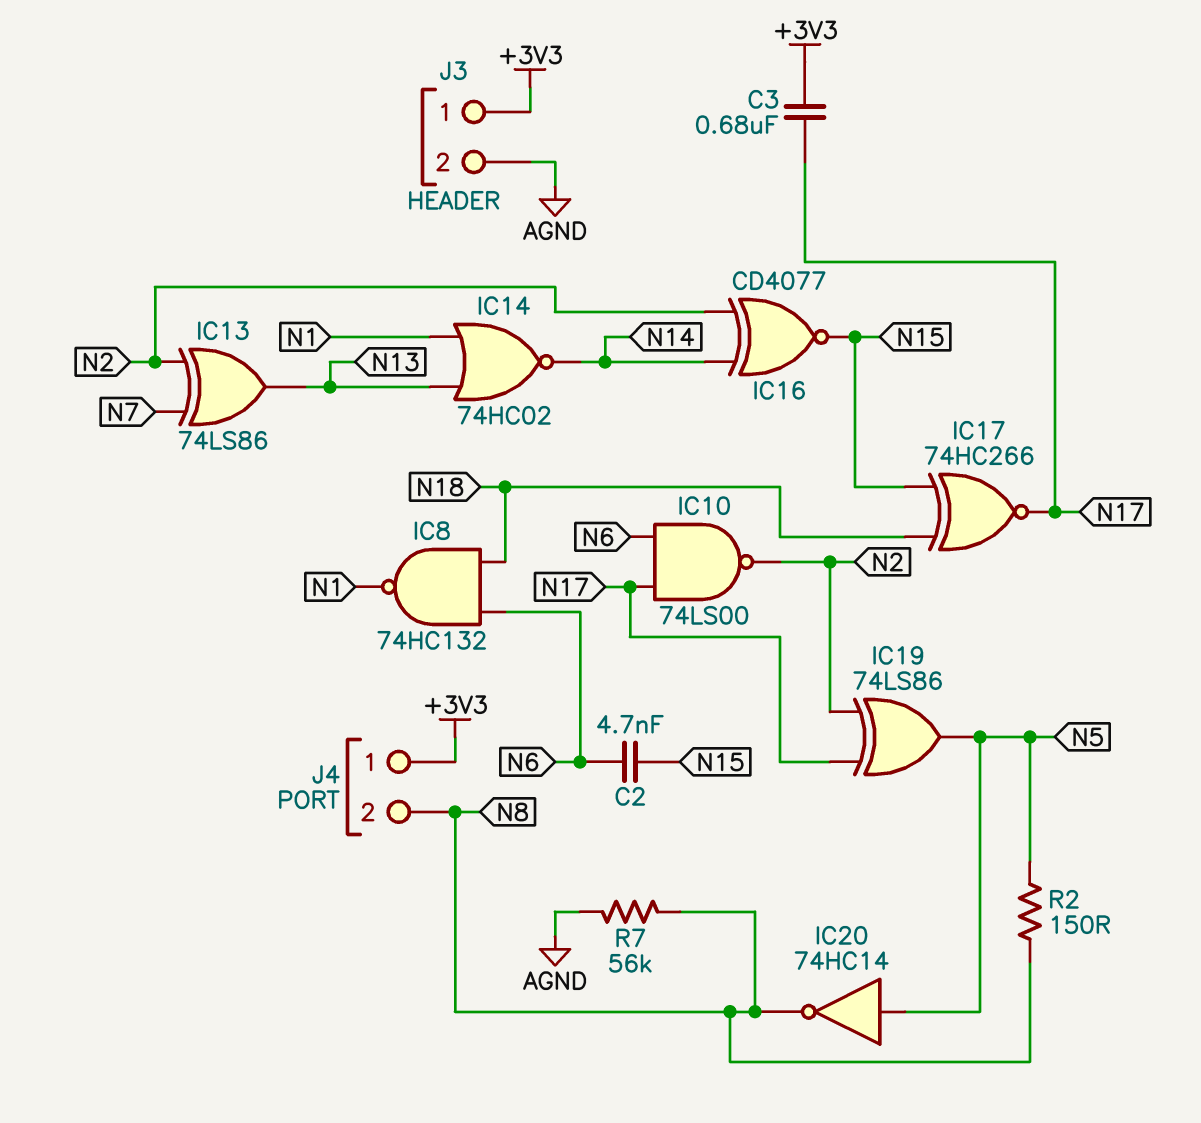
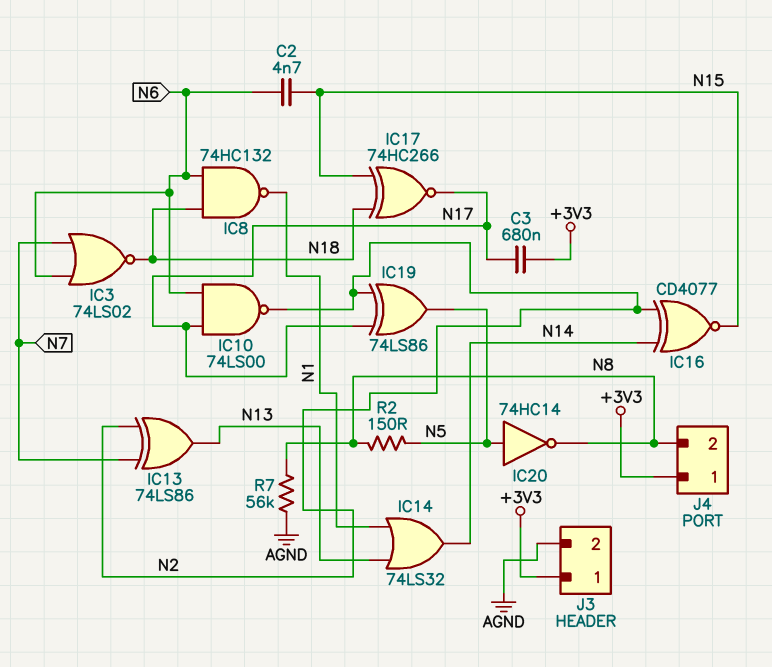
IC3: none -> NOR 74LS02 (in N6, in N7, out N18)
IC14: NOR 74HC02 (in N1, in N13, out N14) -> OR 74LS32 (in N1, in N13, out N14)

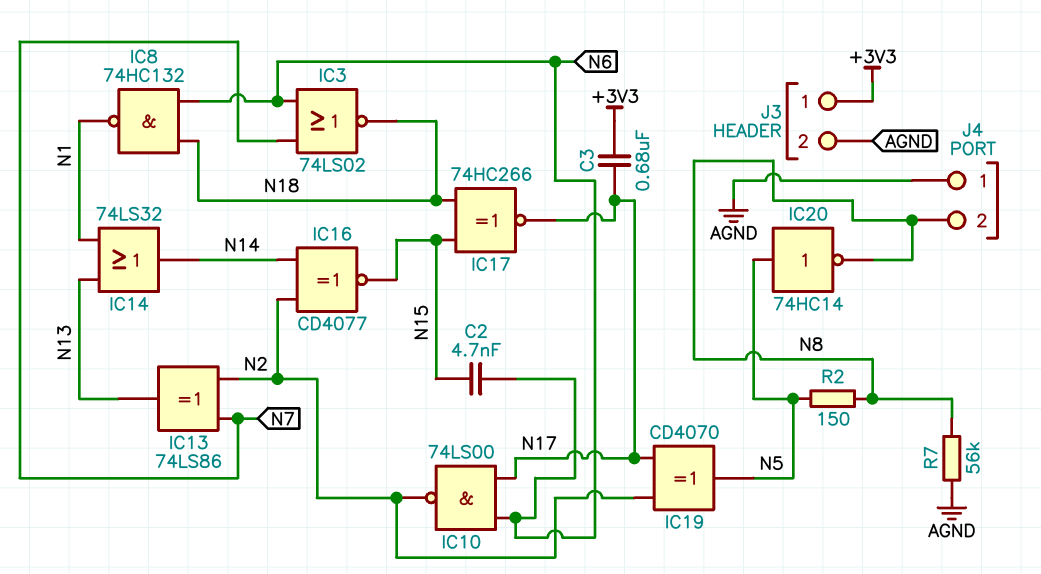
IC19: XOR 74LS86 (in N2, in N17, out N5) -> XOR CD4070 (in N2, in N17, out N5)
J4 pin 1: +3V3 -> AGND

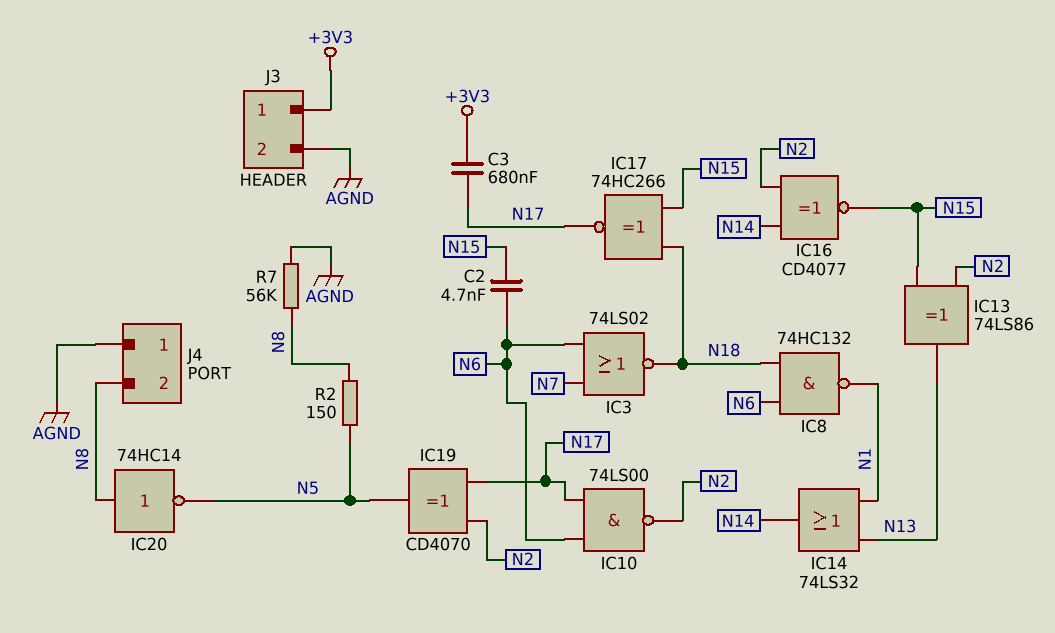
IC13: XOR 74LS86 (in N2, in N7, out N13) -> XOR 74LS86 (in N2, in N15, out N13)
IC20: NOT 74HC14 (in N5, out N8) -> NOT 74HC14 (in N8, out N5)

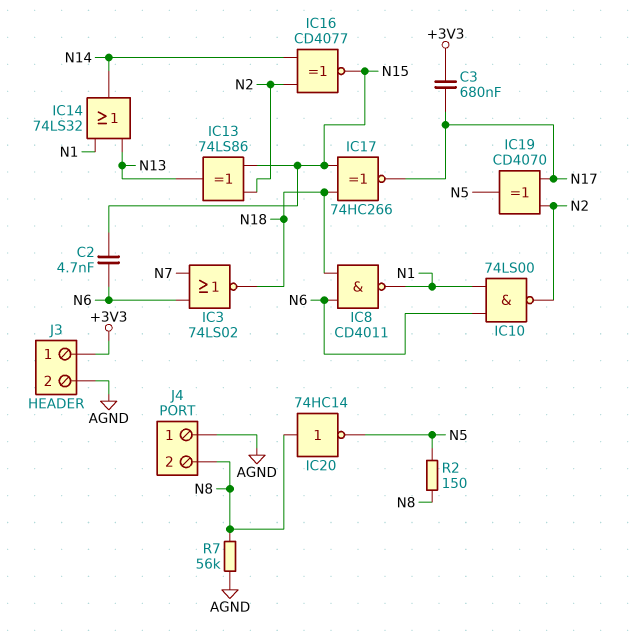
IC8: NAND 74HC132 (in N6, in N18, out N1) -> NAND CD4011 (in N6, in N18, out N1)
IC10: NAND 74LS00 (in N6, in N17, out N2) -> NAND 74LS00 (in N1, in N6, out N2)

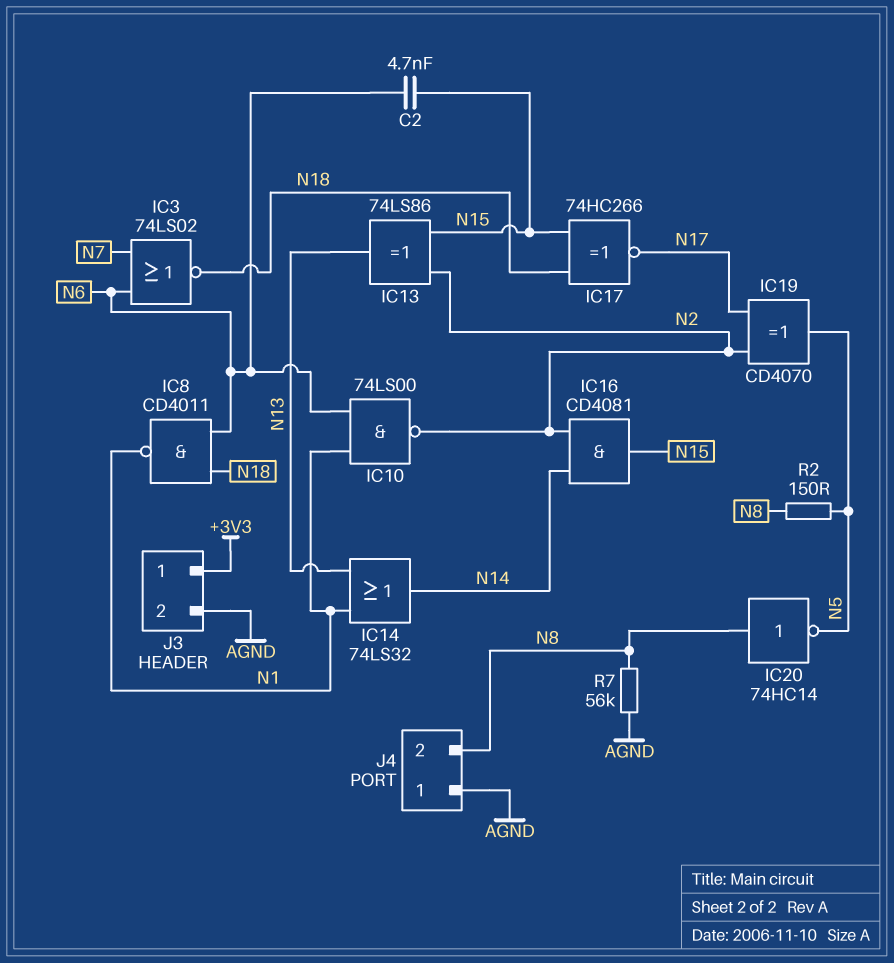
C3: 680nF (+3V3, N17) -> none
IC16: XNOR CD4077 (in N2, in N14, out N15) -> AND CD4081 (in N2, in N14, out N15)

